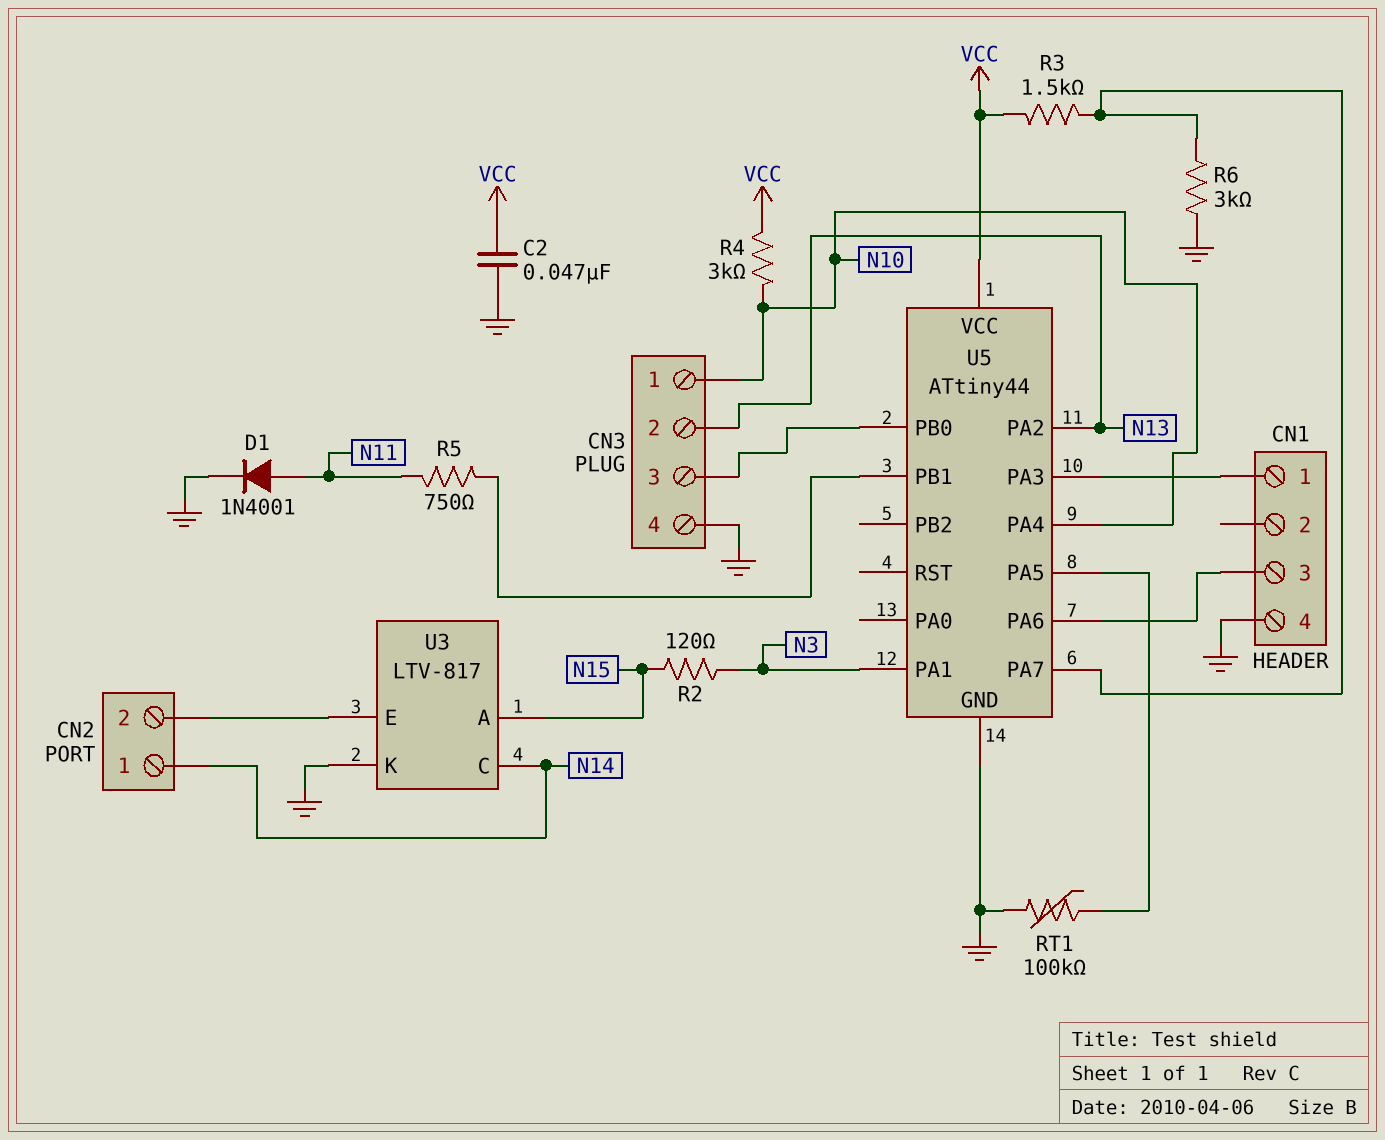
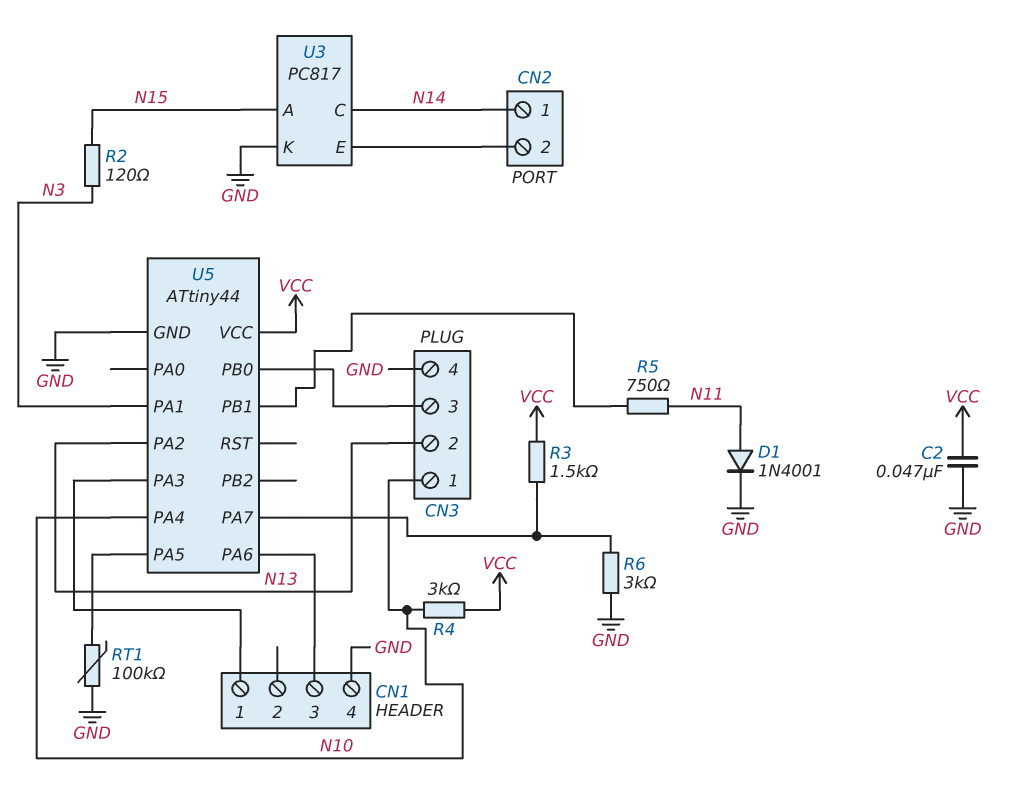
U3: LTV-817 -> PC817

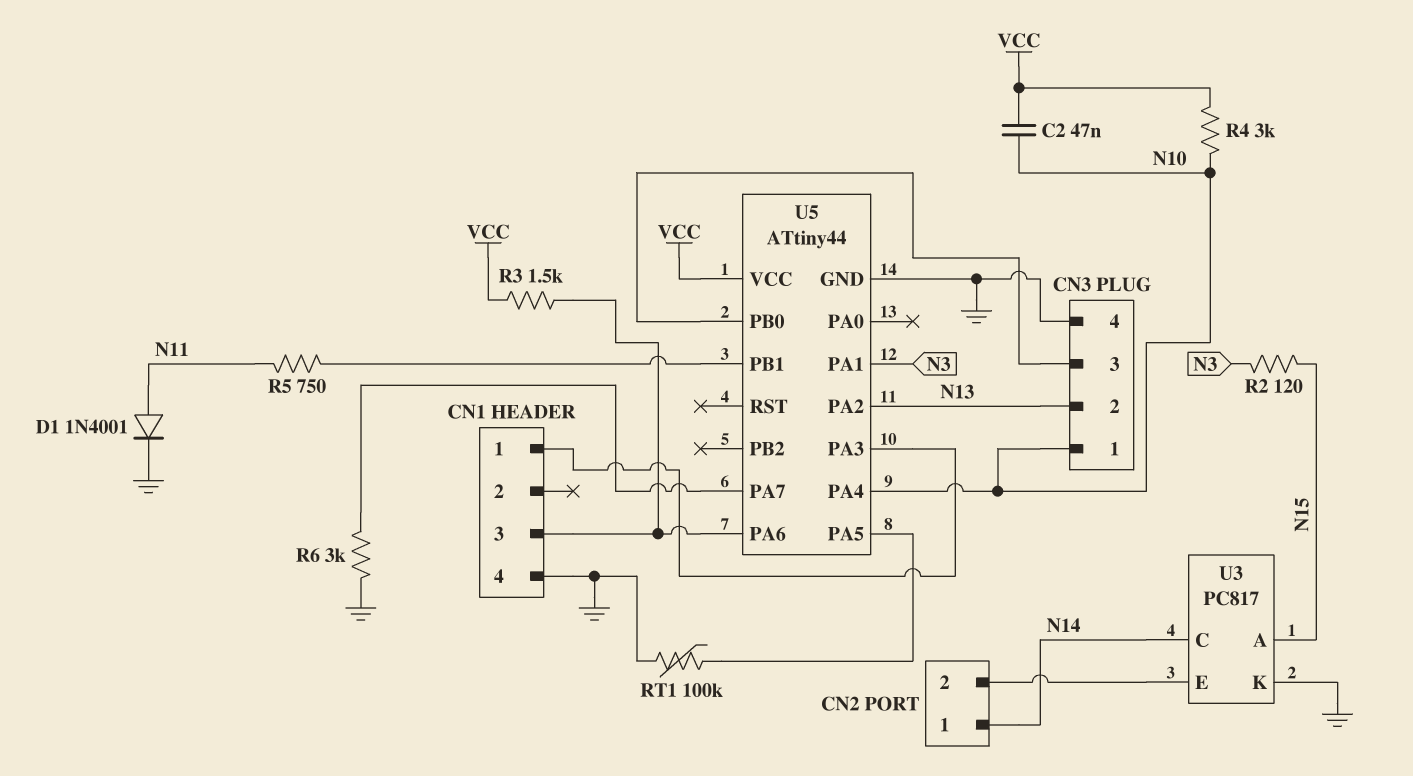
C2: 47nF (GND, VCC) -> 47nF (N10, VCC)
R3: 1.5k (U5/PA7, VCC) -> 1.5k (CN1/3, VCC)

